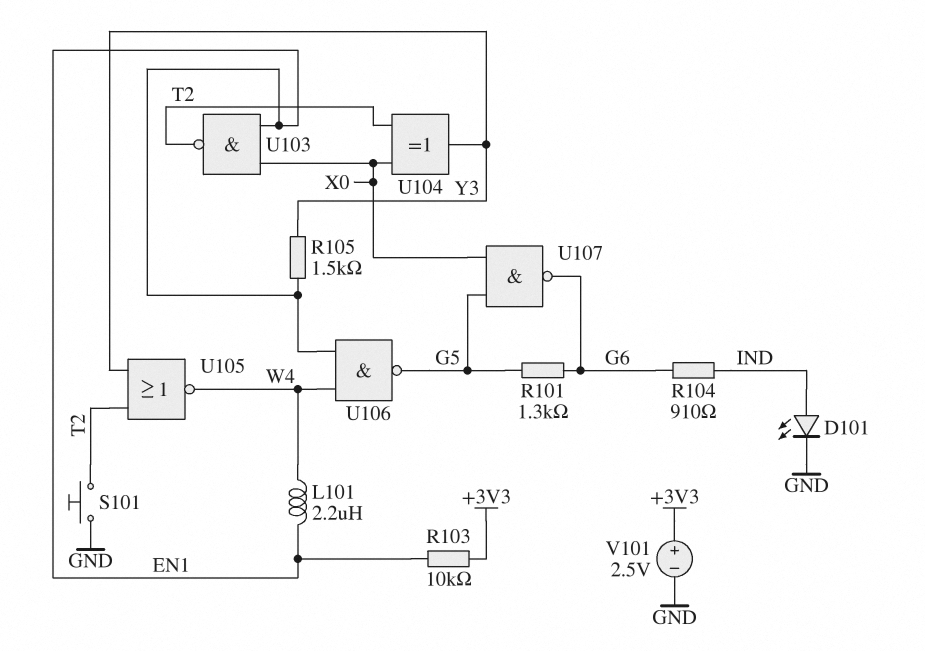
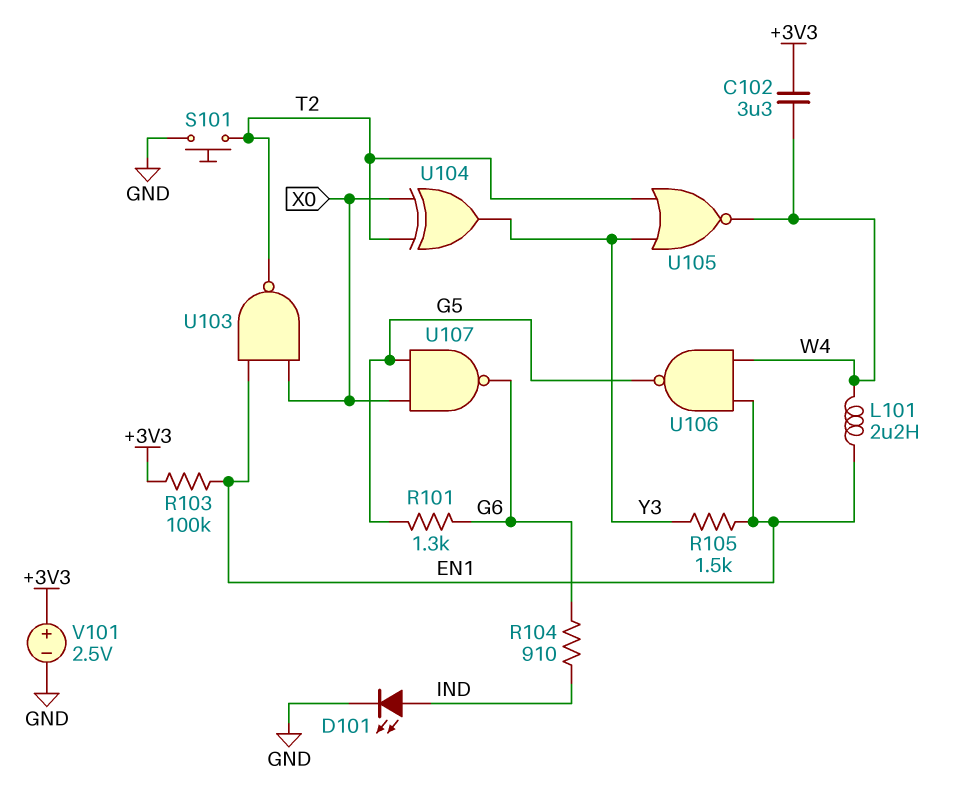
C102: none -> 3.3uF (+3V3, W4)
R103: 10k (+3V3, EN1) -> 100k (+3V3, EN1)

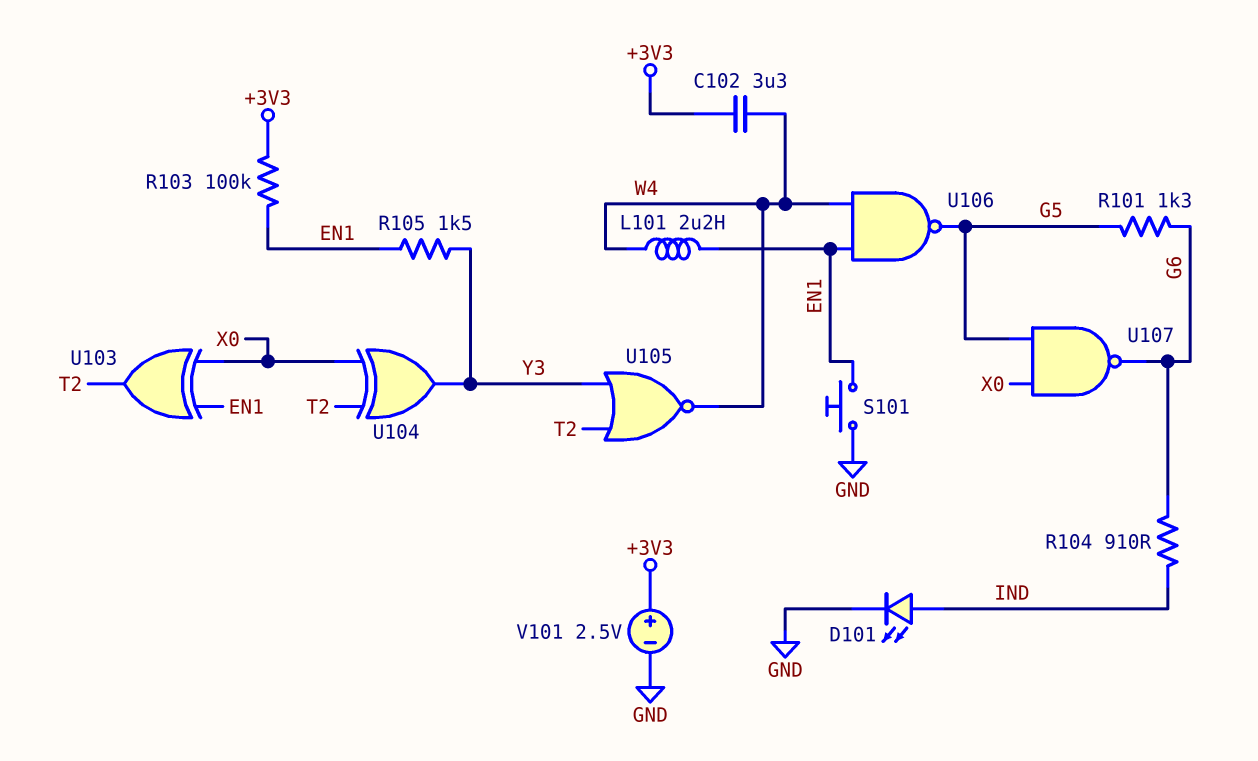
S101: button (GND, T2) -> button (EN1, GND)
U103: NAND (in EN1, in X0, out T2) -> XOR (in EN1, in X0, out T2)

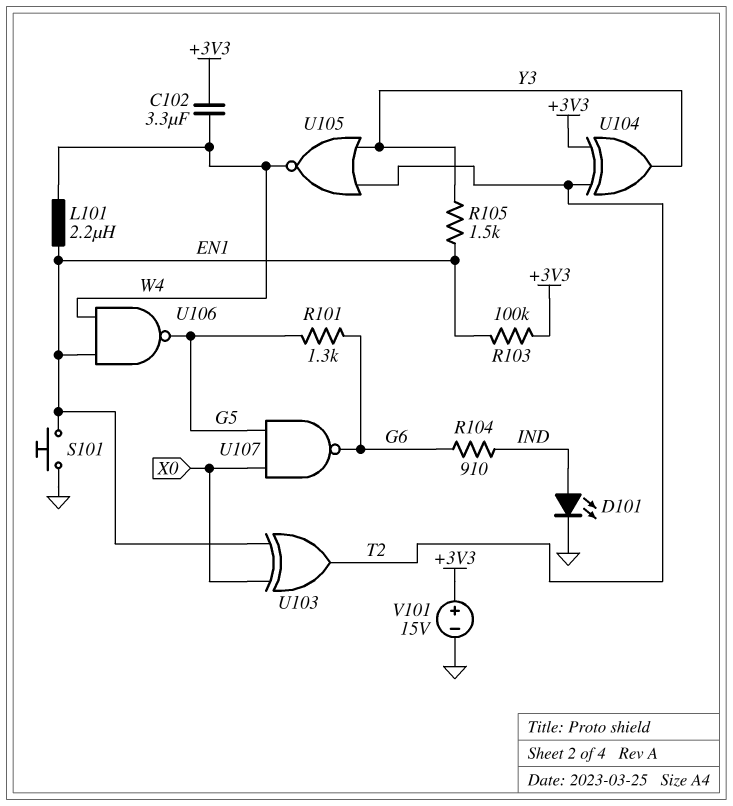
U104: XOR (in T2, in X0, out Y3) -> XOR (in +3V3, in T2, out Y3)
V101: 2.5V (plus +3V3, minus GND) -> 15V (plus +3V3, minus GND)

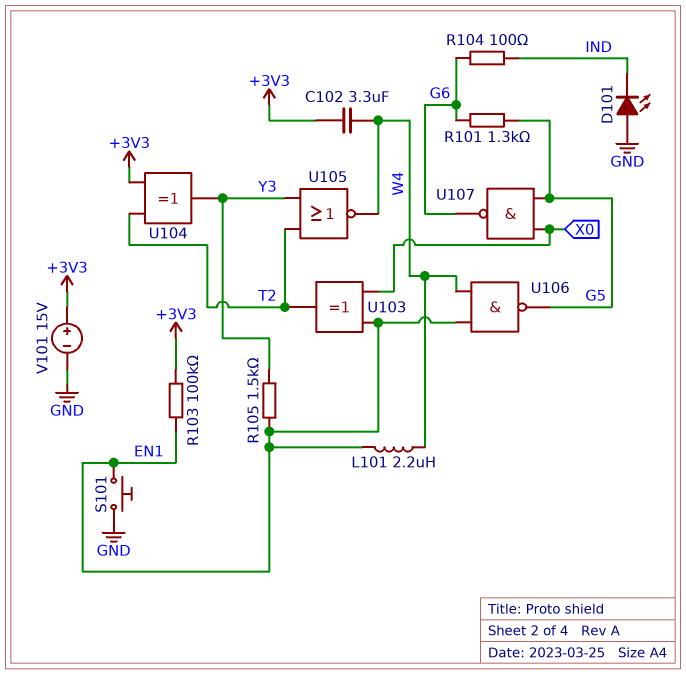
D101: LED (A IND, K GND) -> LED (A GND, K IND)
R104: 910 (G6, IND) -> 100 (G6, IND)

